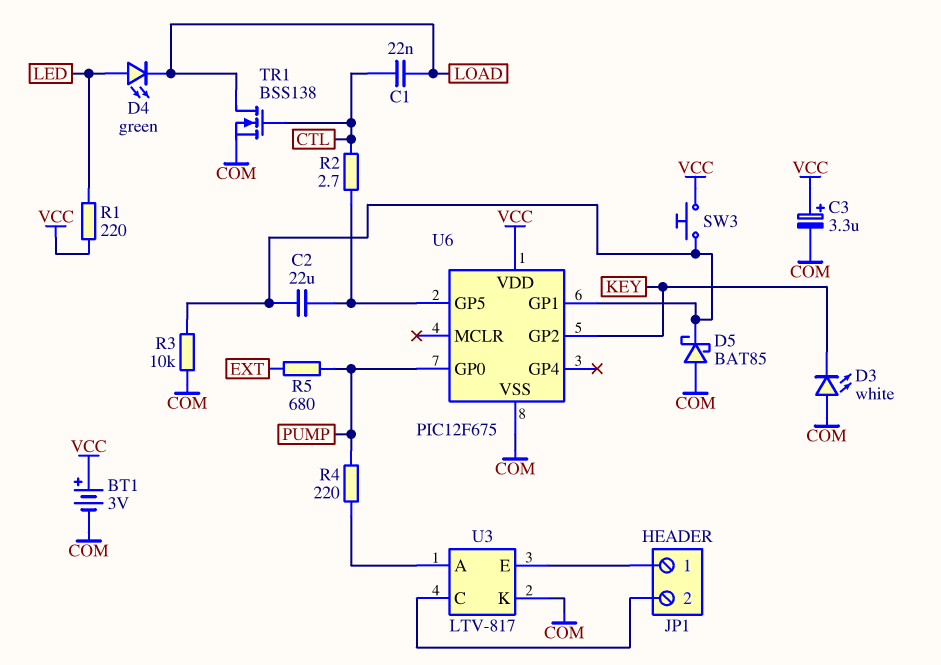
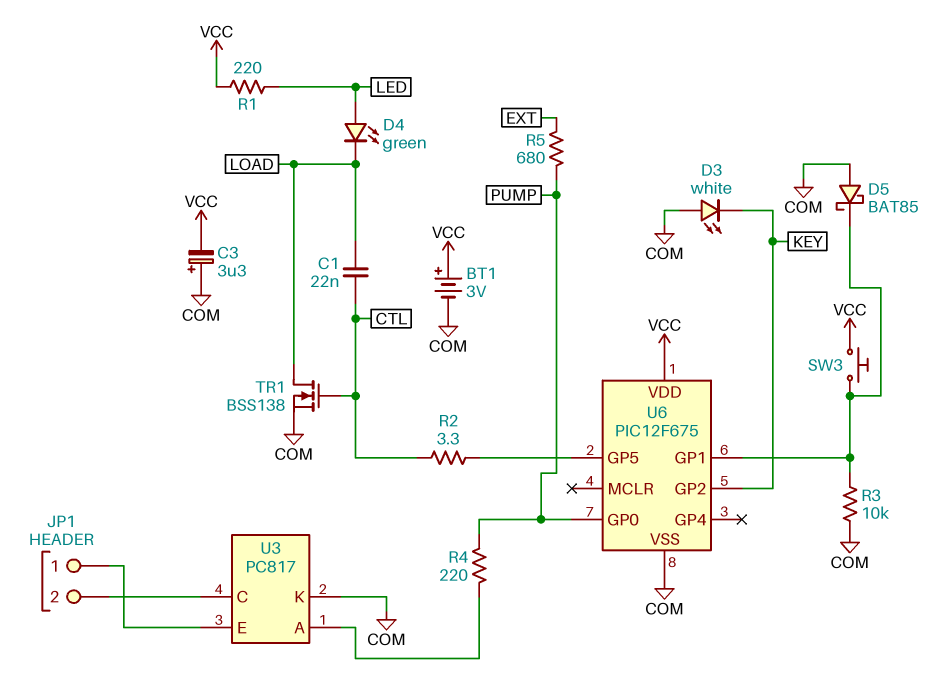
C2: 22uF (U6/GP1, U6/GP5) -> none
C3: 3.3uF (plus VCC, minus COM) -> 3.3uF (plus COM, minus VCC)
R2: 2.7 (CTL, U6/GP5) -> 3.3 (CTL, U6/GP5)
U3: LTV-817 -> PC817

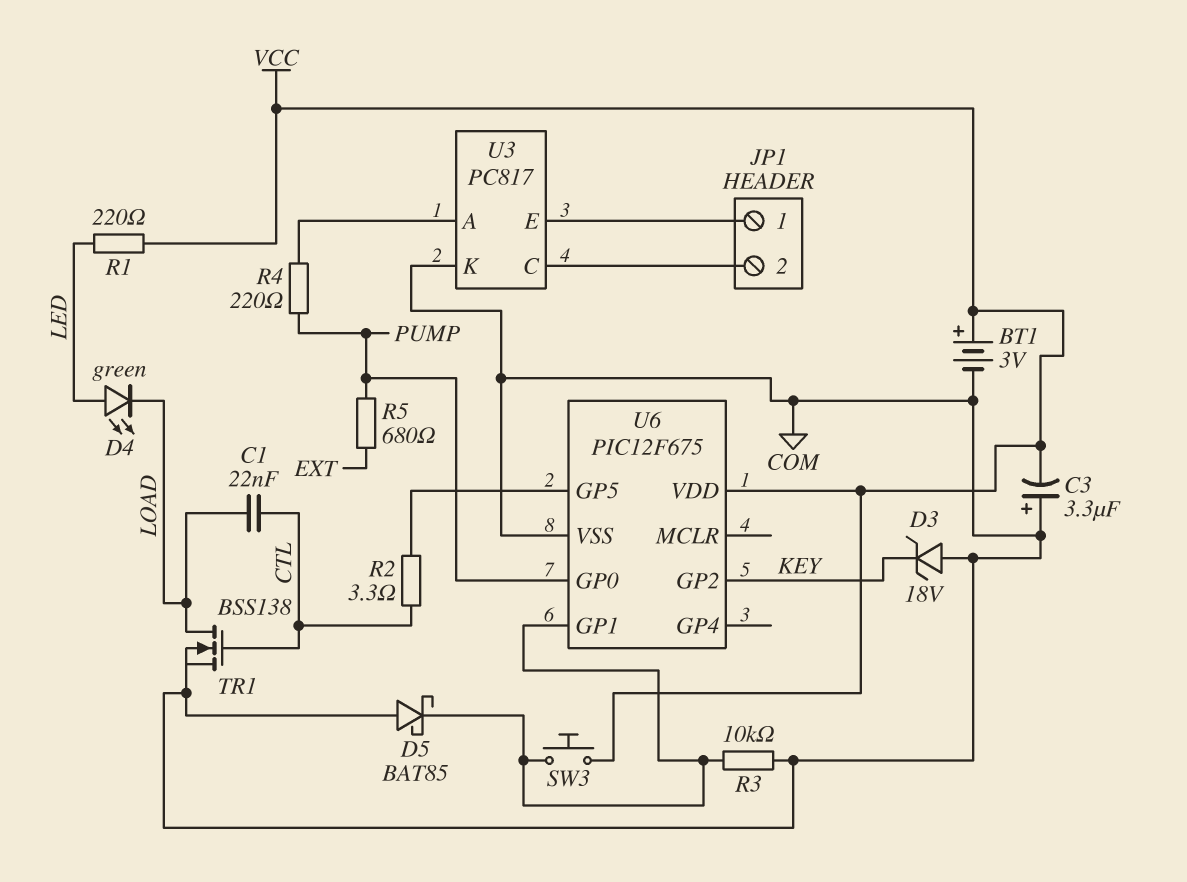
D3: LED white (A COM, K KEY) -> zener 18V (A COM, K KEY)

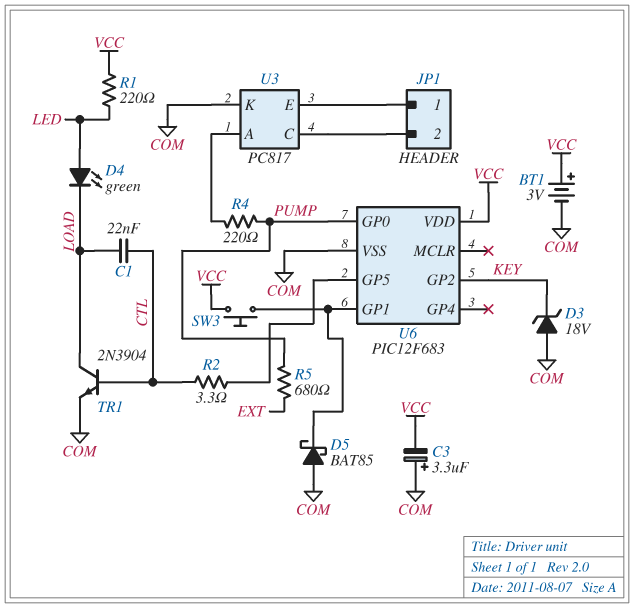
R3: 10k (COM, U6/GP1) -> none
TR1: NMOS BSS138 (G CTL, D LOAD, S COM) -> NPN 2N3904 (B CTL, C LOAD, E COM)
U6: PIC12F675 -> PIC12F683

